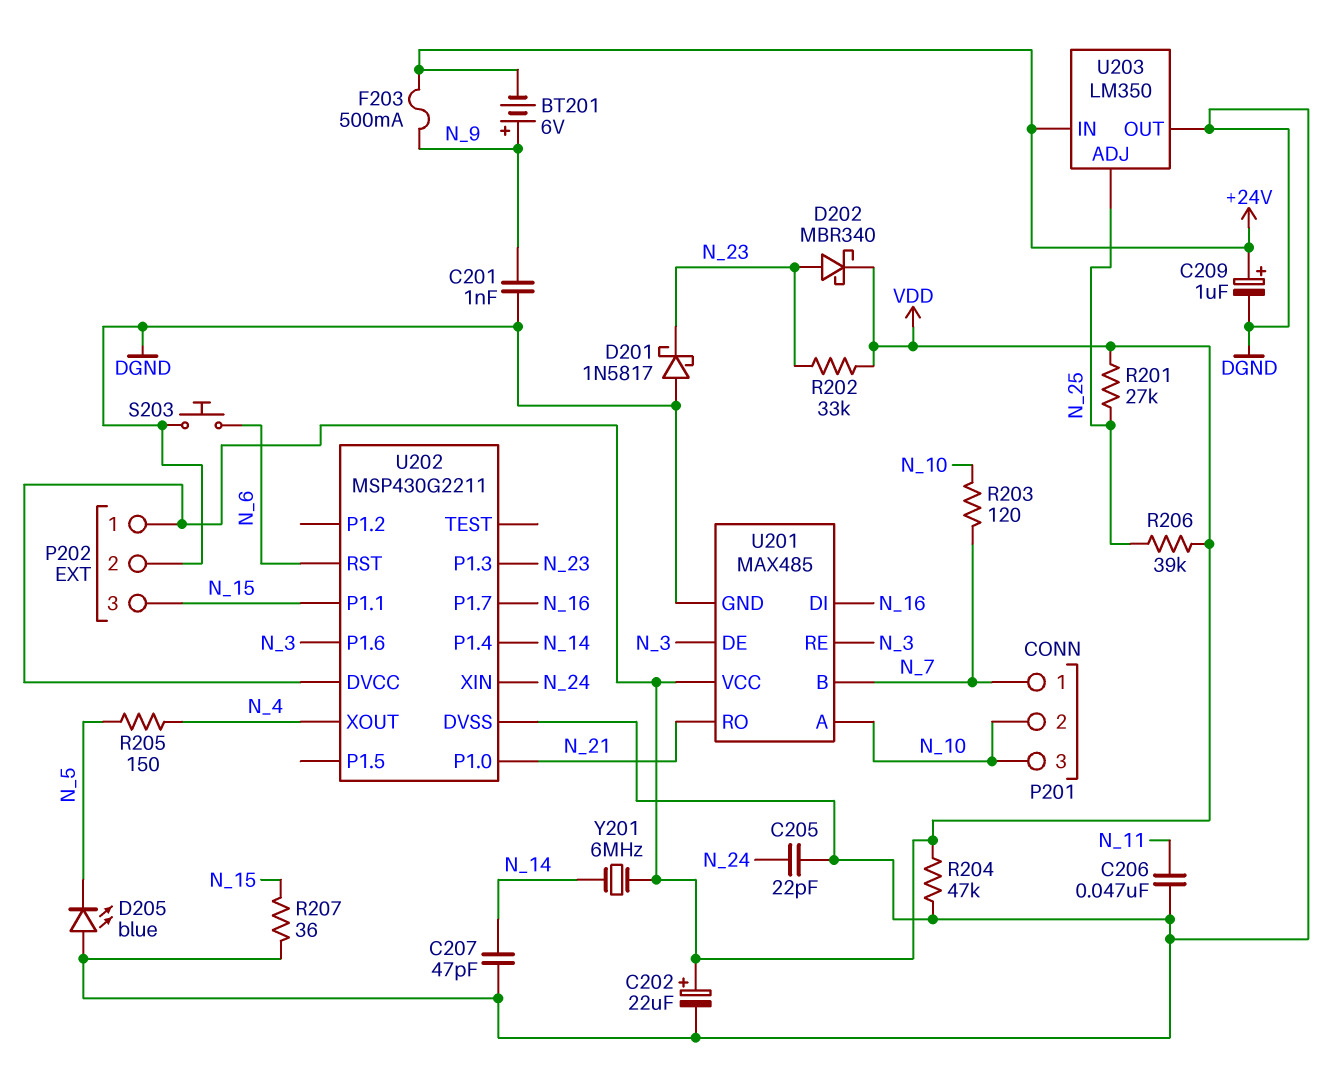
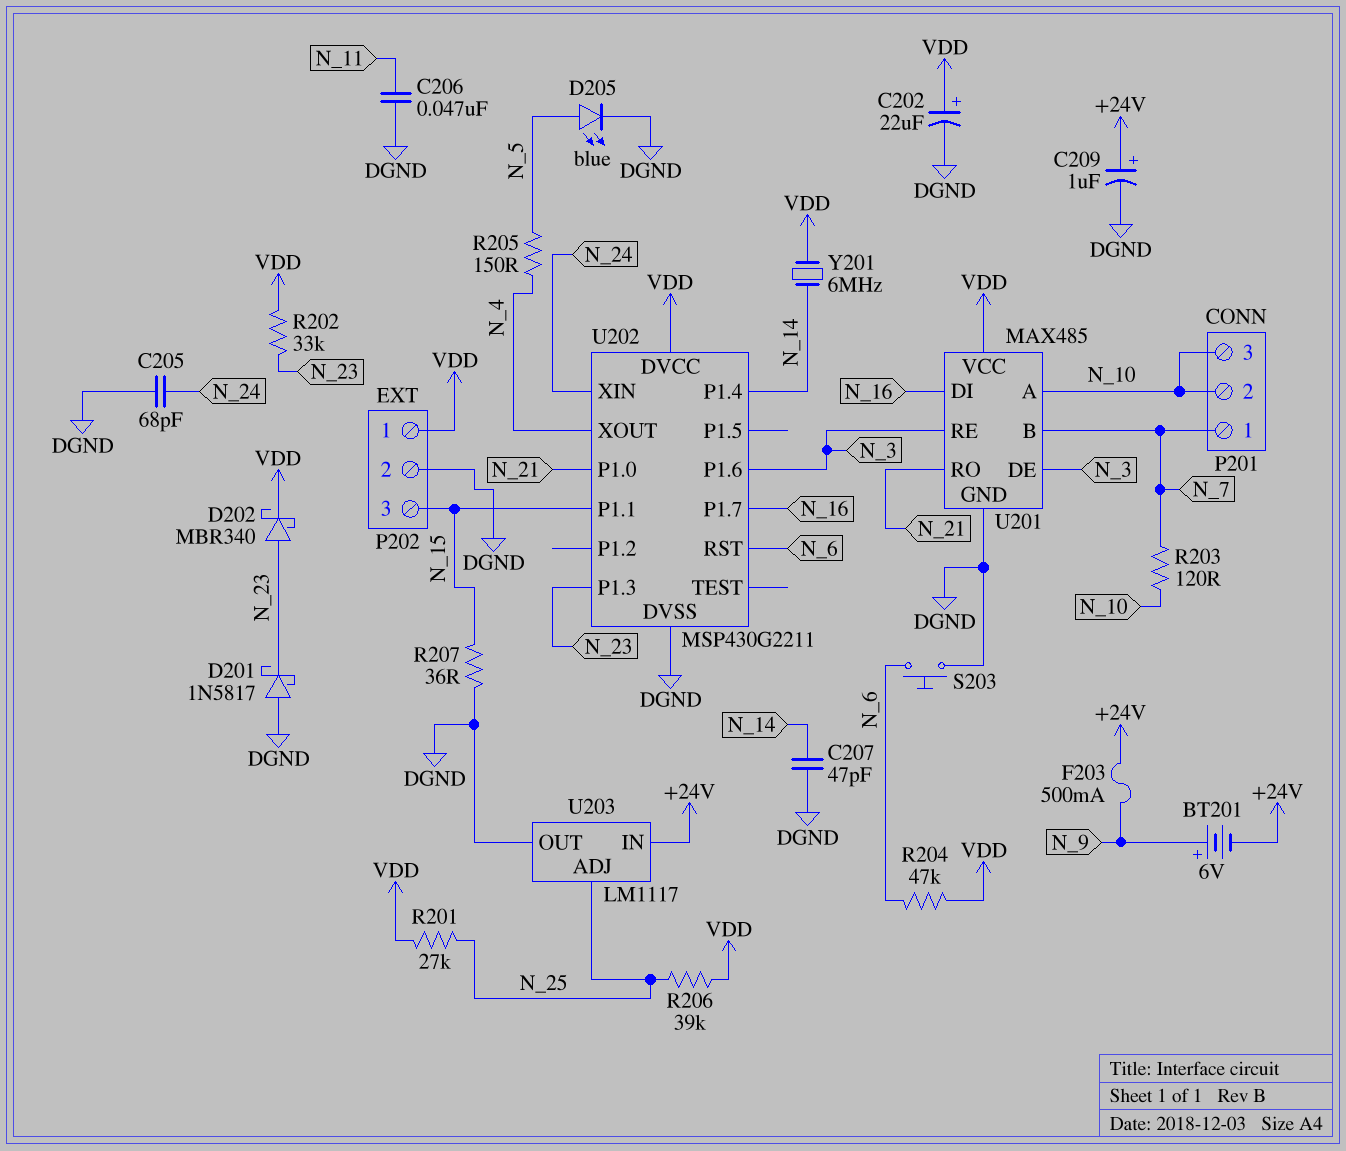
C201: 1nF (DGND, N_9) -> none
C205: 22pF (DGND, N_24) -> 68pF (DGND, N_24)
D205: LED blue (A DGND, K N_5) -> LED blue (A N_5, K DGND)
R204: 47k (DGND, VDD) -> 47k (N_6, VDD)
U203: LM350 -> LM1117

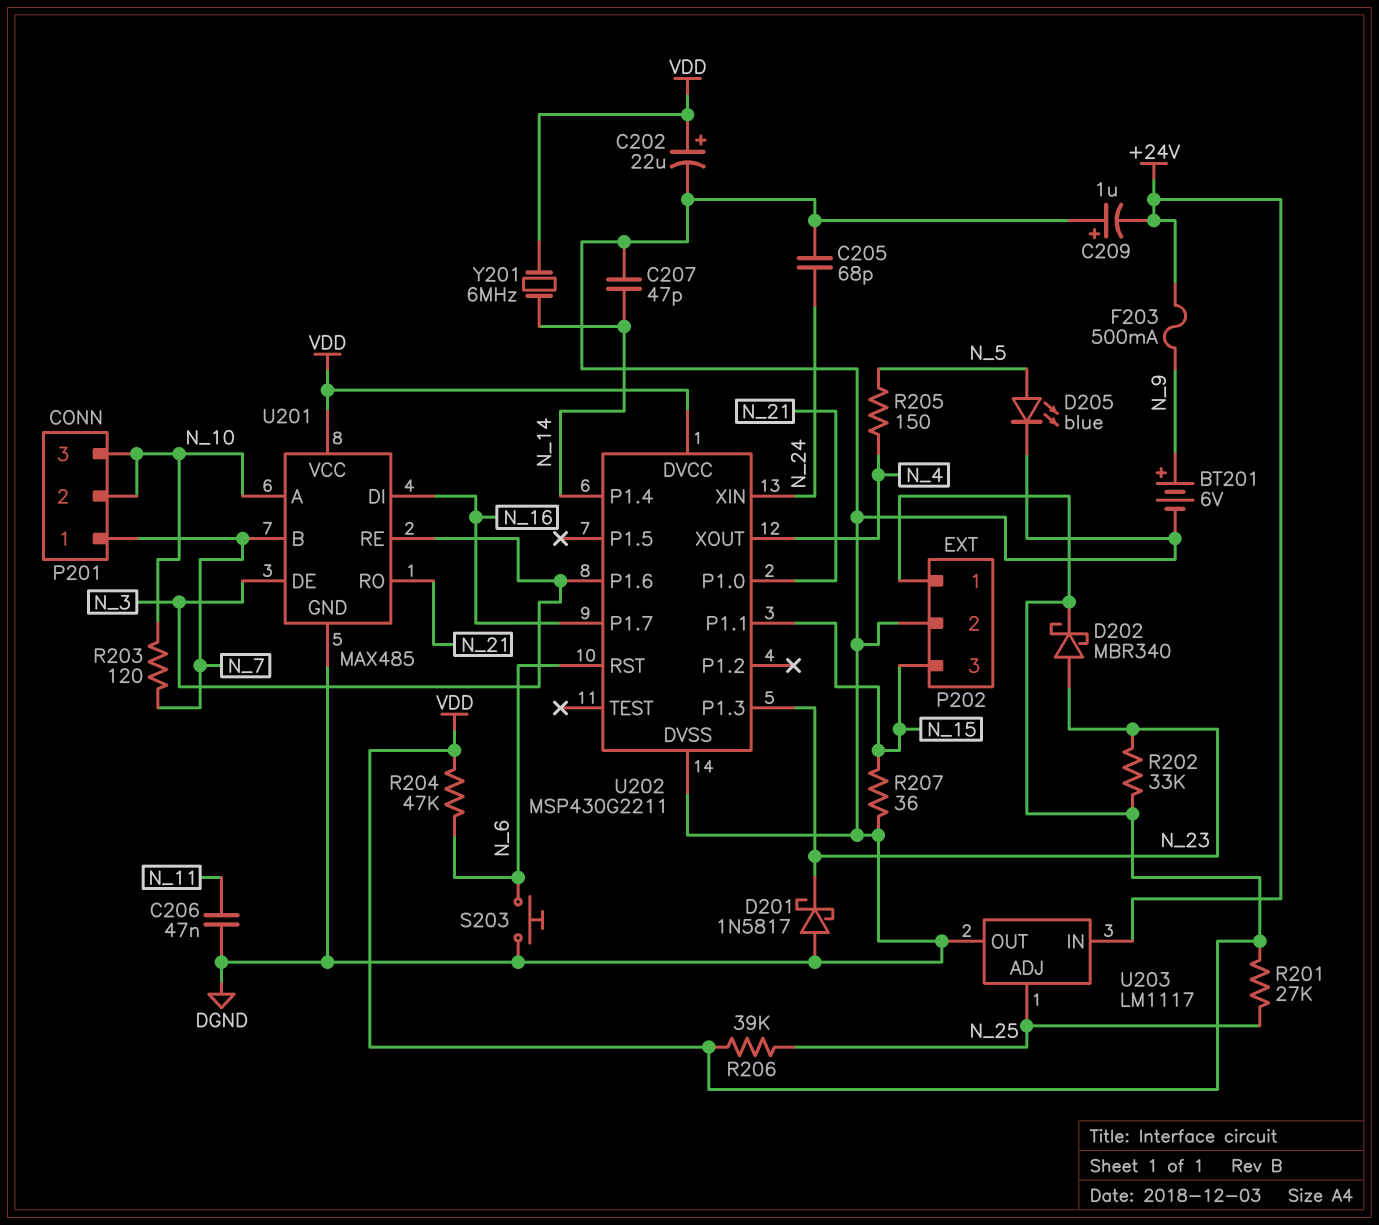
BT201: 6V (plus N_9, minus +24V) -> 6V (plus N_9, minus DGND)
C209: 1uF (plus +24V, minus DGND) -> 1uF (plus DGND, minus +24V)

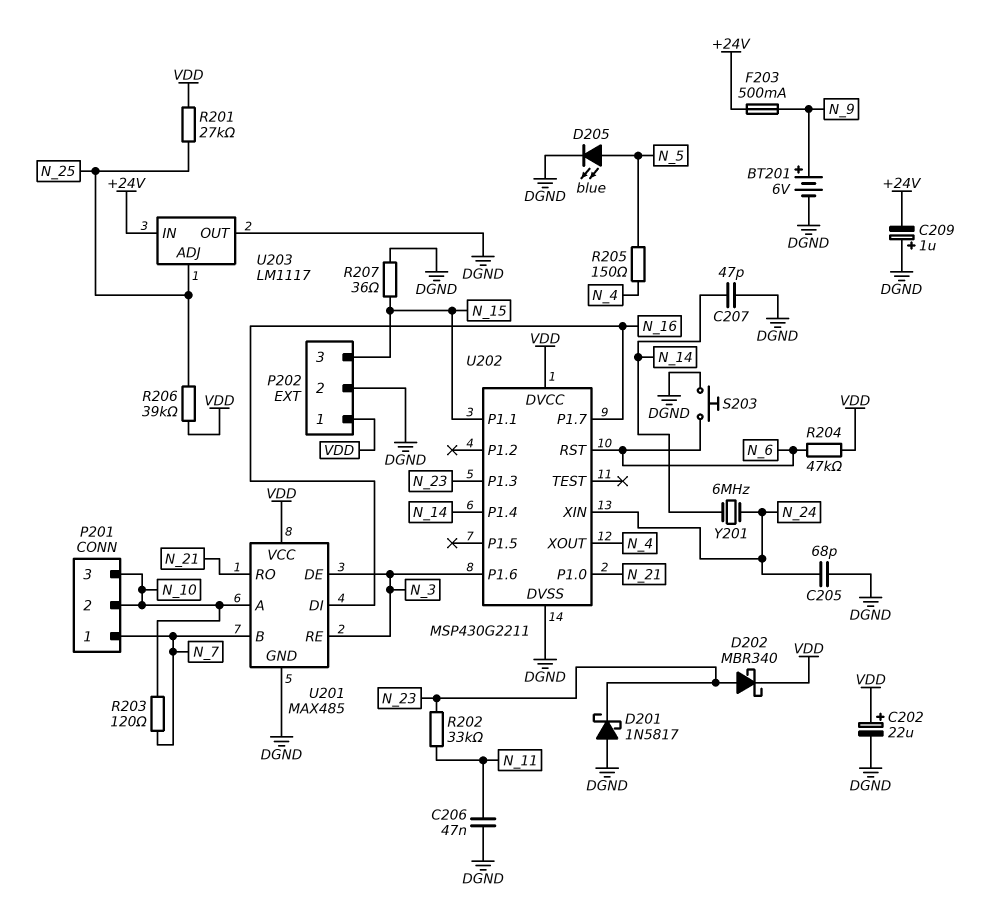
R202: 33k (N_23, VDD) -> 33k (N_11, N_23)
Y201: 6MHz (N_14, VDD) -> 6MHz (N_14, N_24)

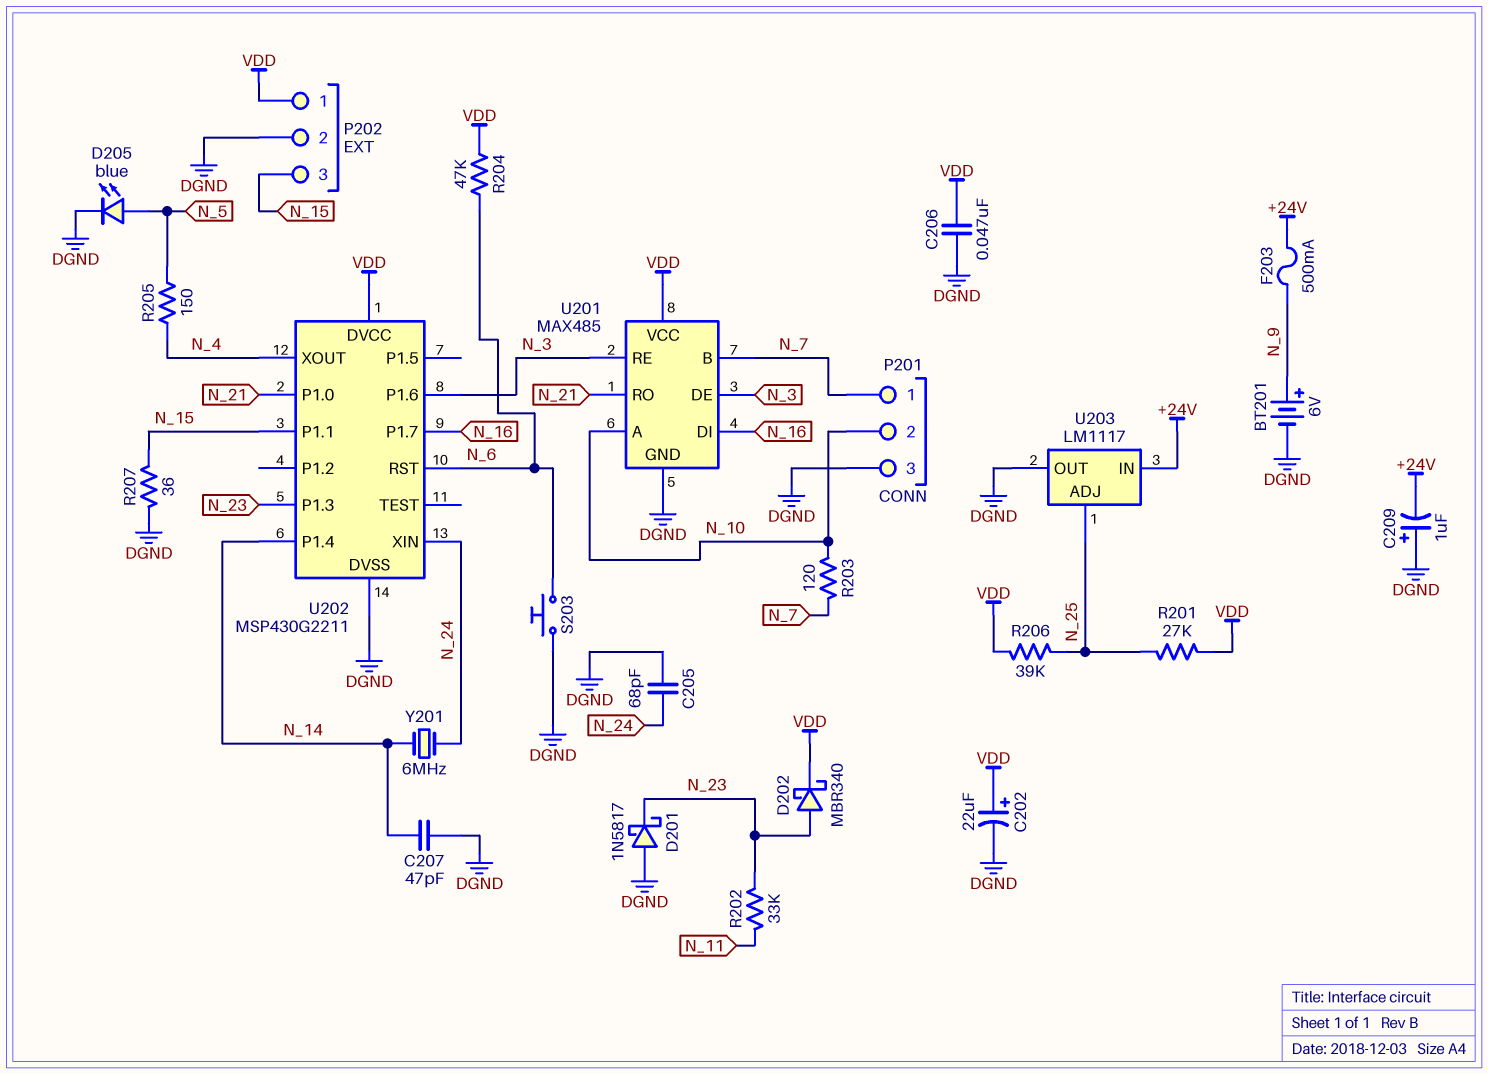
C206: 47nF (DGND, N_11) -> 47nF (DGND, VDD)
P201 pin 3: N_10 -> DGND

